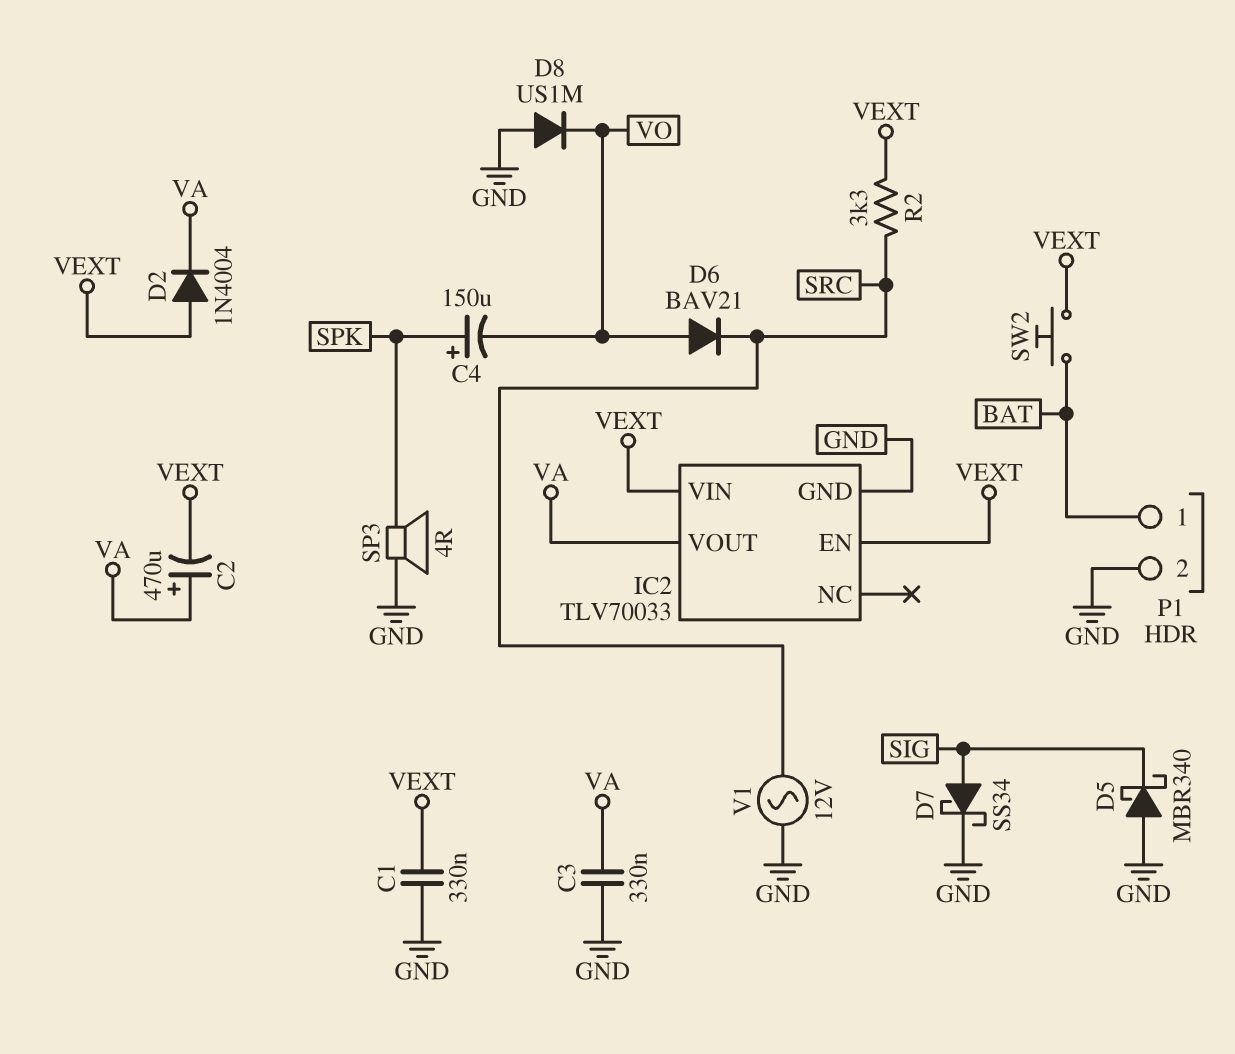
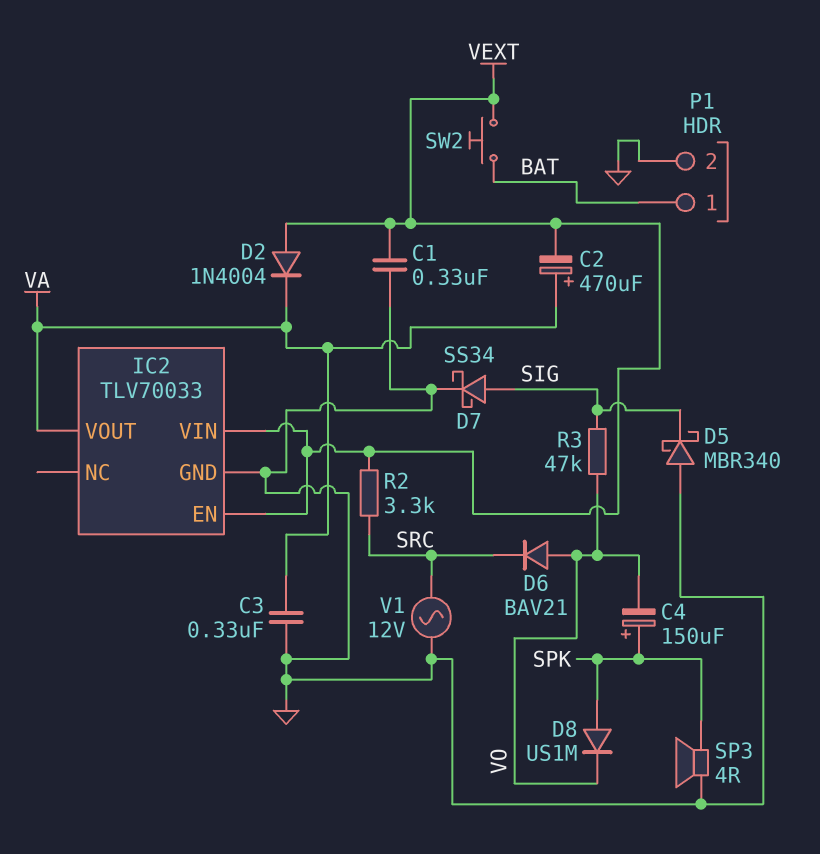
D8: diode US1M (A GND, K VO) -> diode US1M (A SPK, K VO)
R3: none -> 47k (SIG, VO)

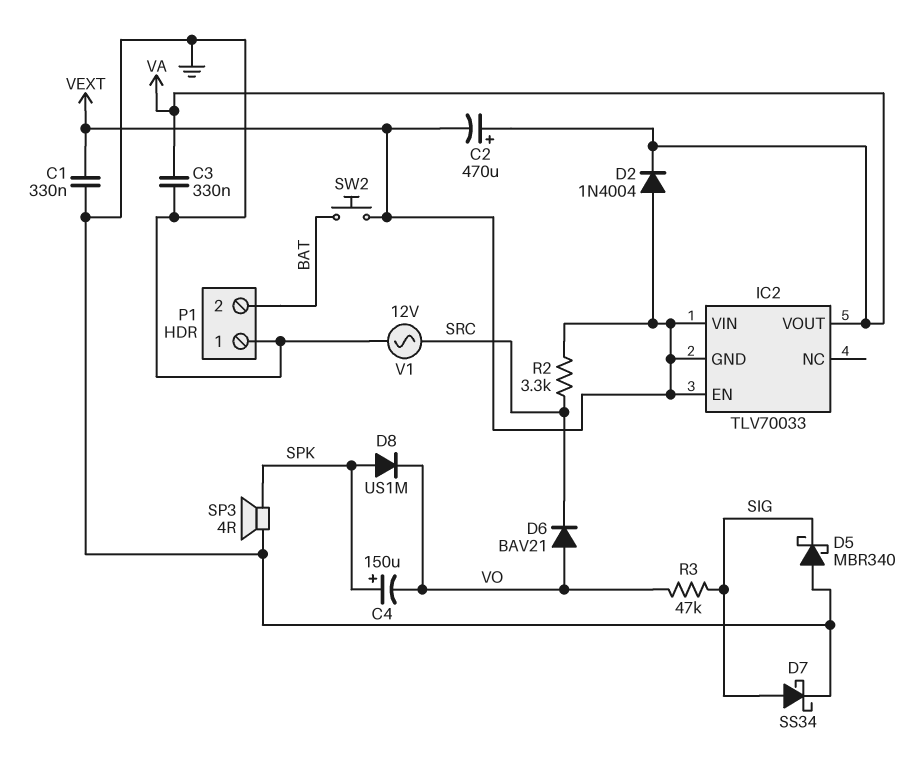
IC2 pin GND: GND -> VEXT
P1 pin 1: BAT -> GND
P1 pin 2: GND -> BAT

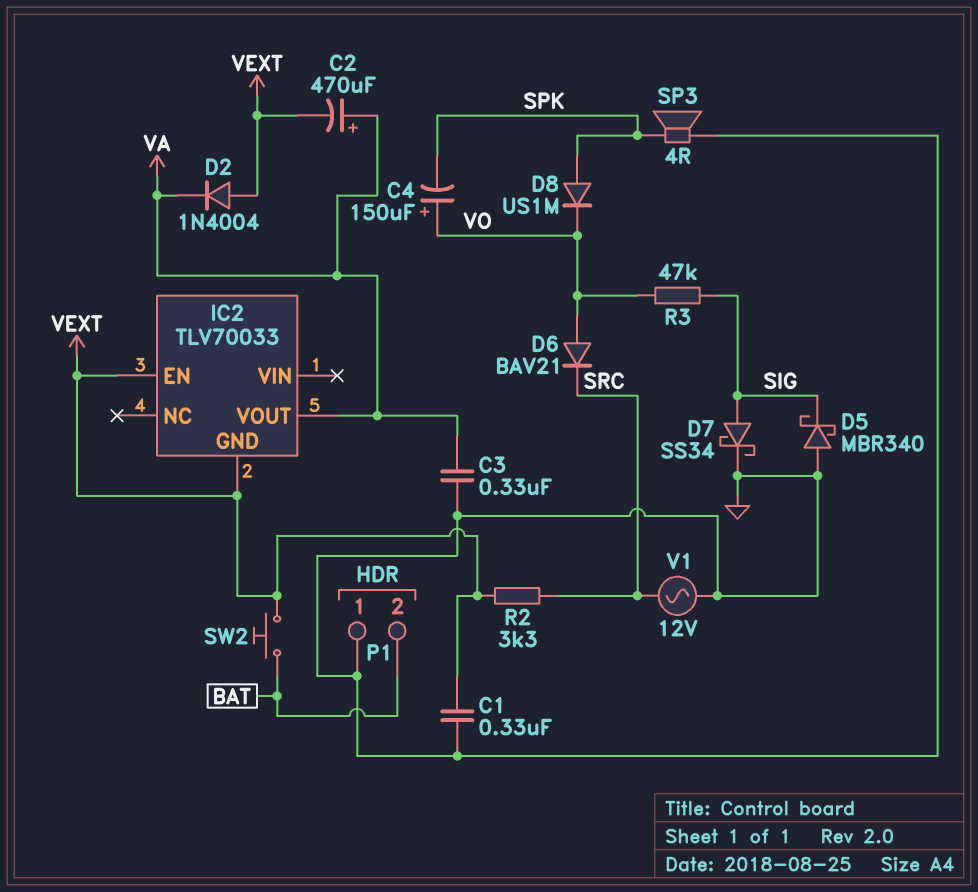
C4: 150uF (plus SPK, minus VO) -> 150uF (plus VO, minus SPK)
IC2 pin VIN: VEXT -> none

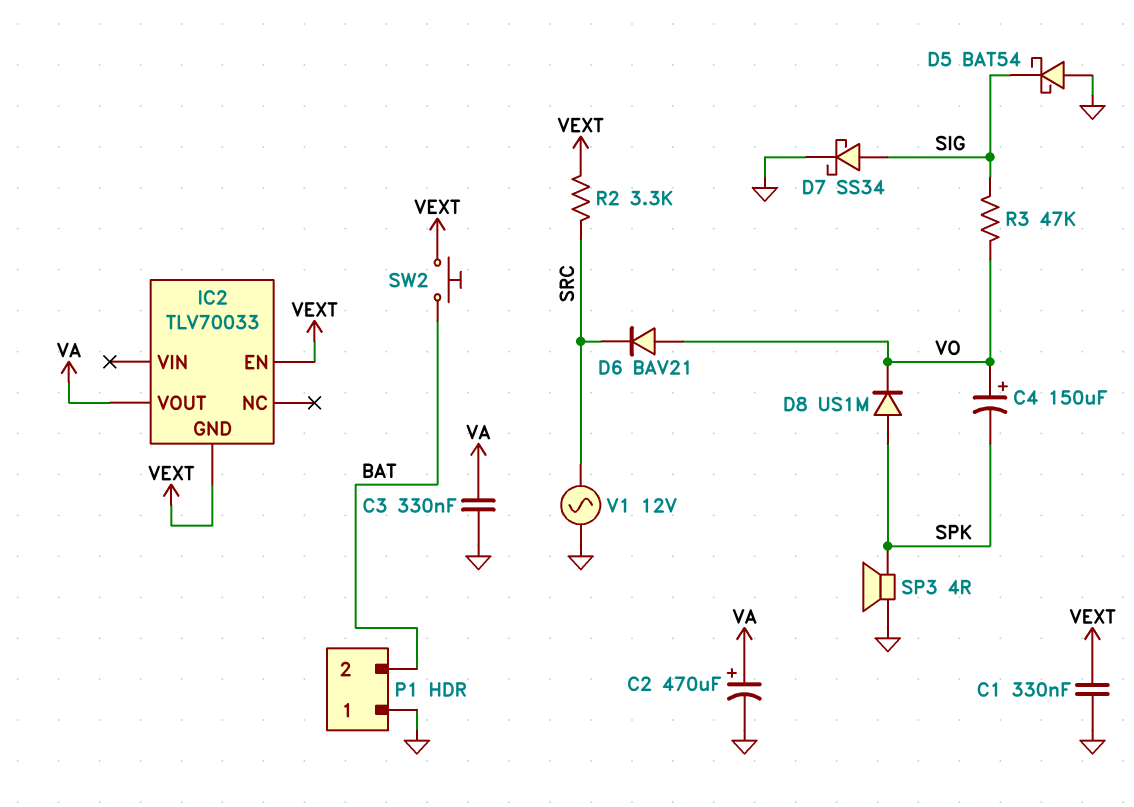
C2: 470uF (plus VA, minus VEXT) -> 470uF (plus VA, minus GND)
D2: diode 1N4004 (A VEXT, K VA) -> none
D5: schottky MBR340 (A GND, K SIG) -> schottky BAT54 (A GND, K SIG)

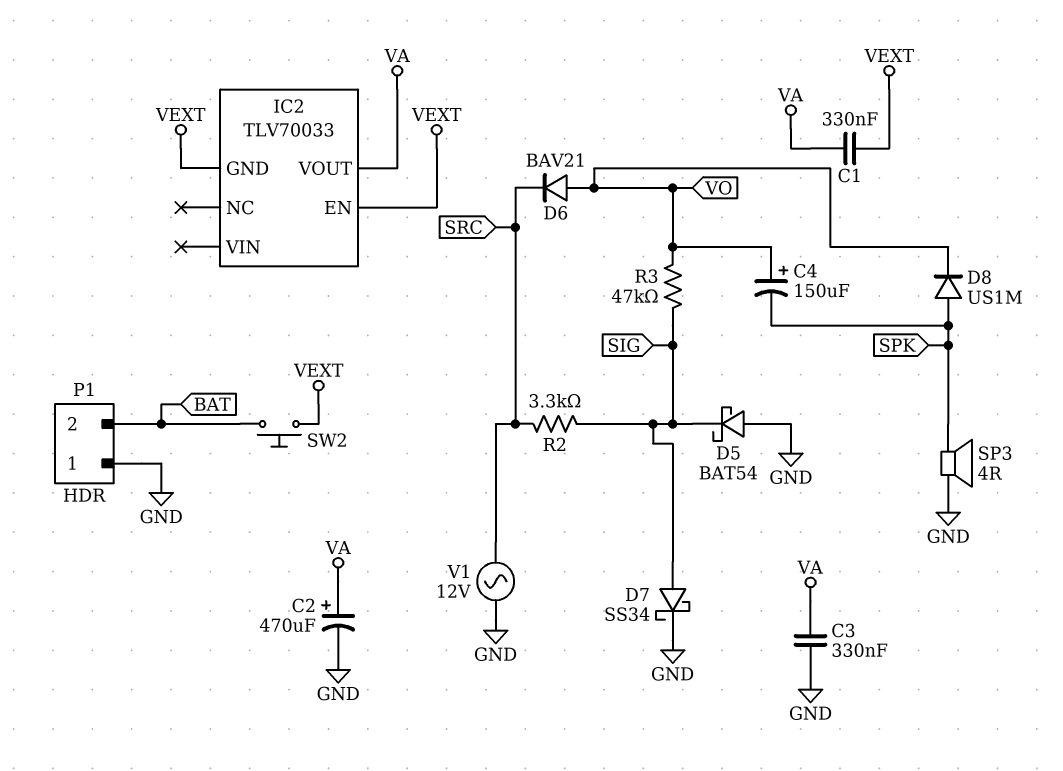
C1: 330nF (GND, VEXT) -> 330nF (VA, VEXT)
R2: 3.3k (SRC, VEXT) -> 3.3k (SIG, SRC)

